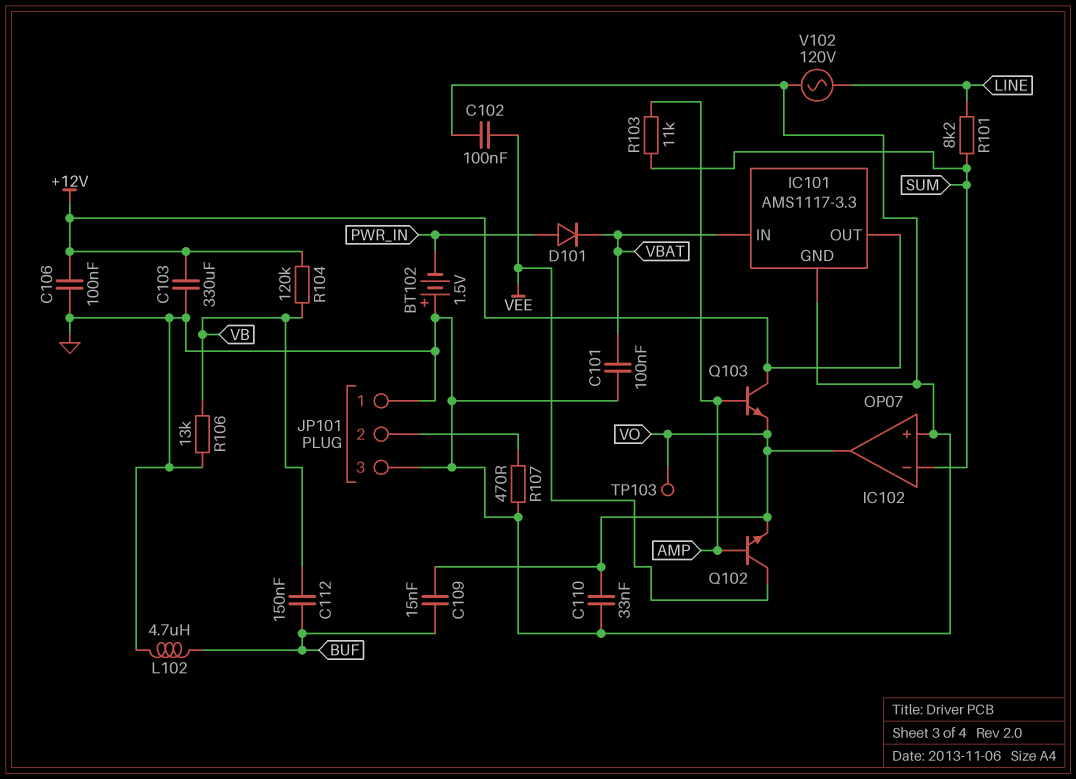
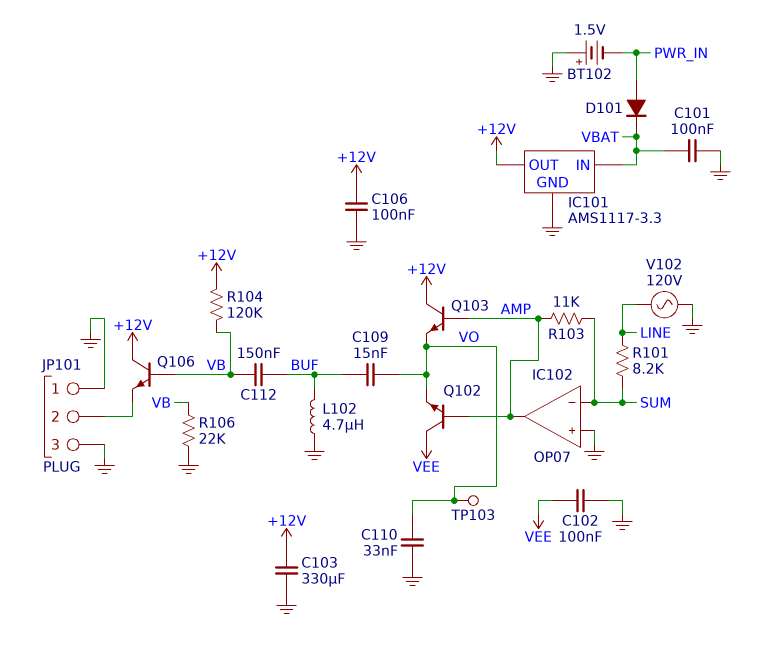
IC102 pin out: VO -> AMP
Q106: none -> NPN (B VB, C +12V, E JP101/2)
R106: 13k (GND, VB) -> 22k (GND, VB)
R107: 470 (GND, JP101/2) -> none

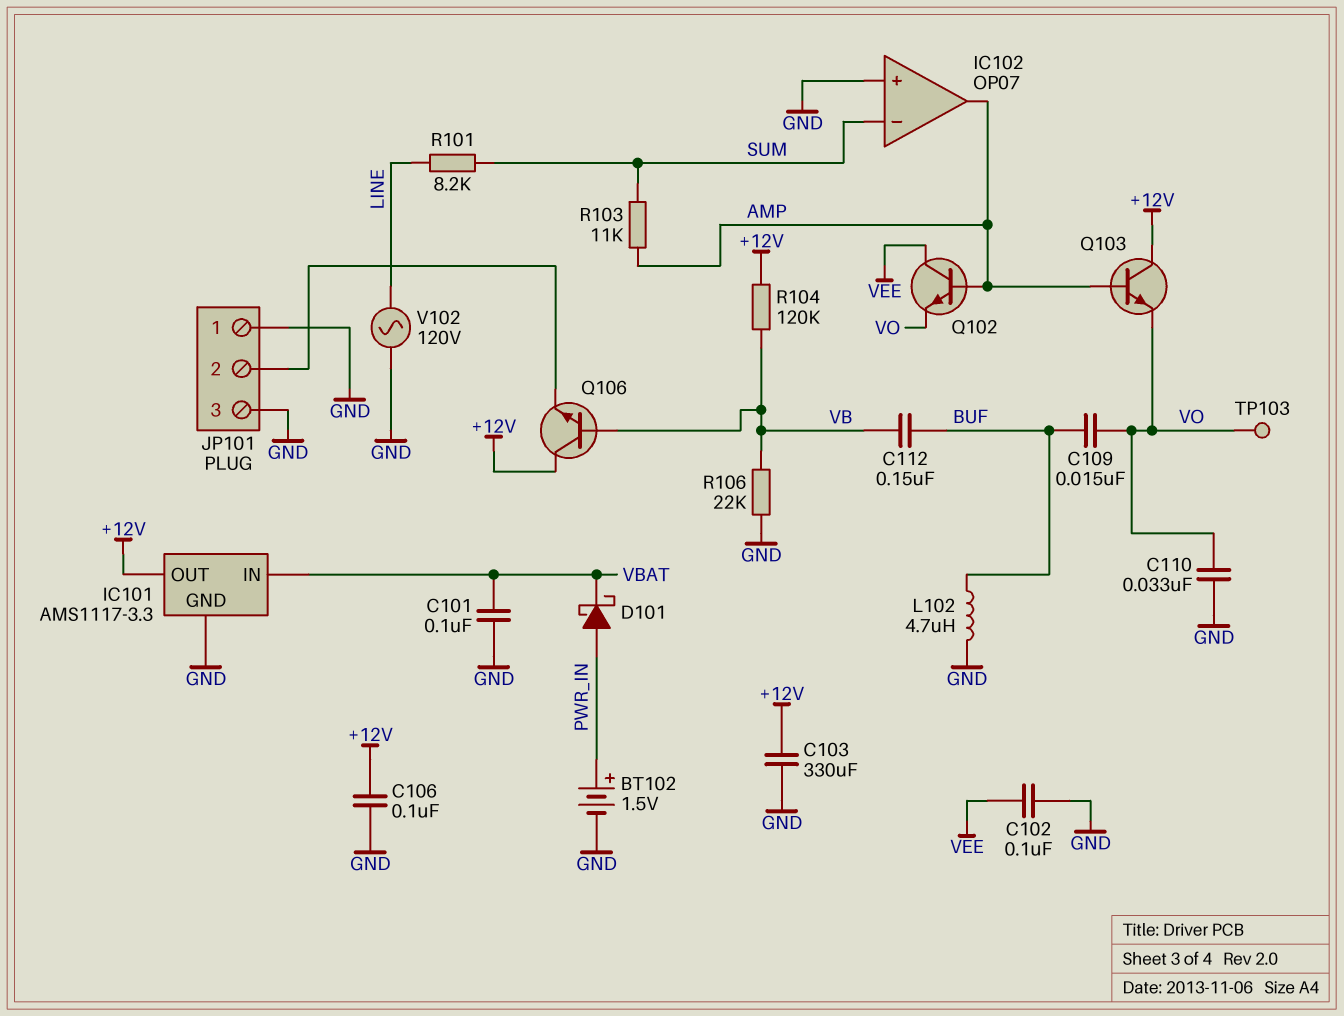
BT102: 1.5V (plus GND, minus PWR_IN) -> 1.5V (plus PWR_IN, minus GND)
D101: diode (A PWR_IN, K VBAT) -> schottky (A PWR_IN, K VBAT)

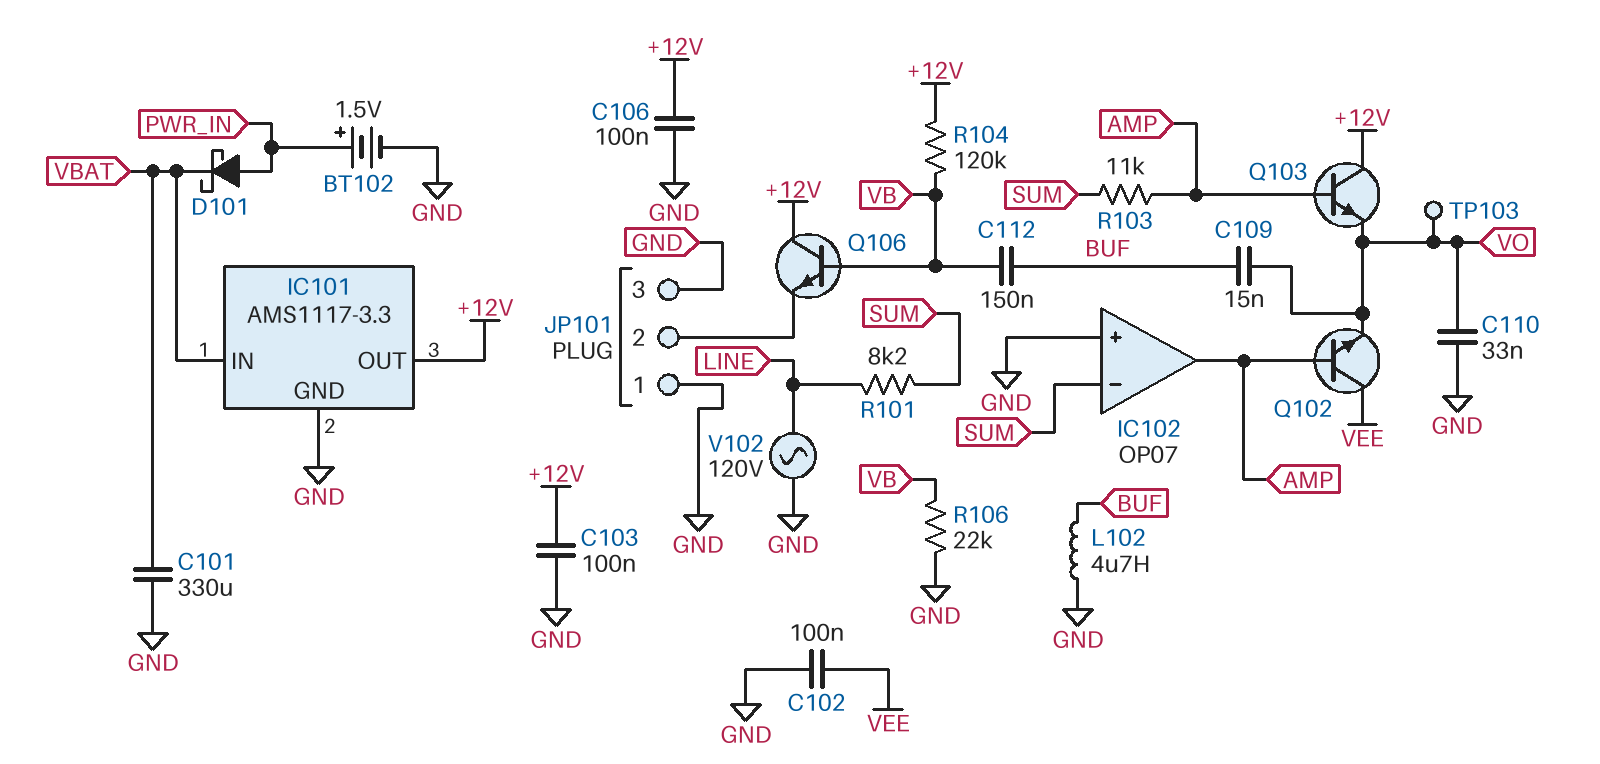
C101: 100nF (GND, VBAT) -> 330uF (GND, VBAT)
C103: 330uF (+12V, GND) -> 100nF (+12V, GND)

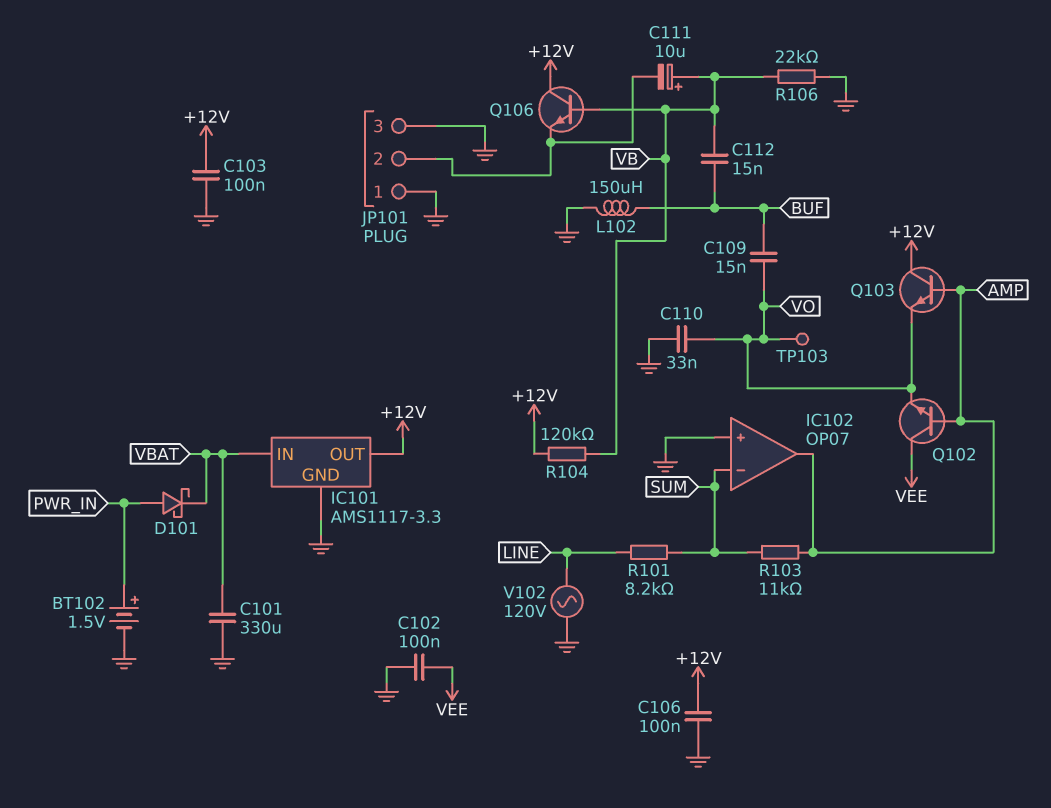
C111: none -> 10uF (plus VB, minus JP101/2)
C112: 150nF (BUF, VB) -> 15nF (BUF, VB)
L102: 4.7uH (BUF, GND) -> 150uH (BUF, GND)

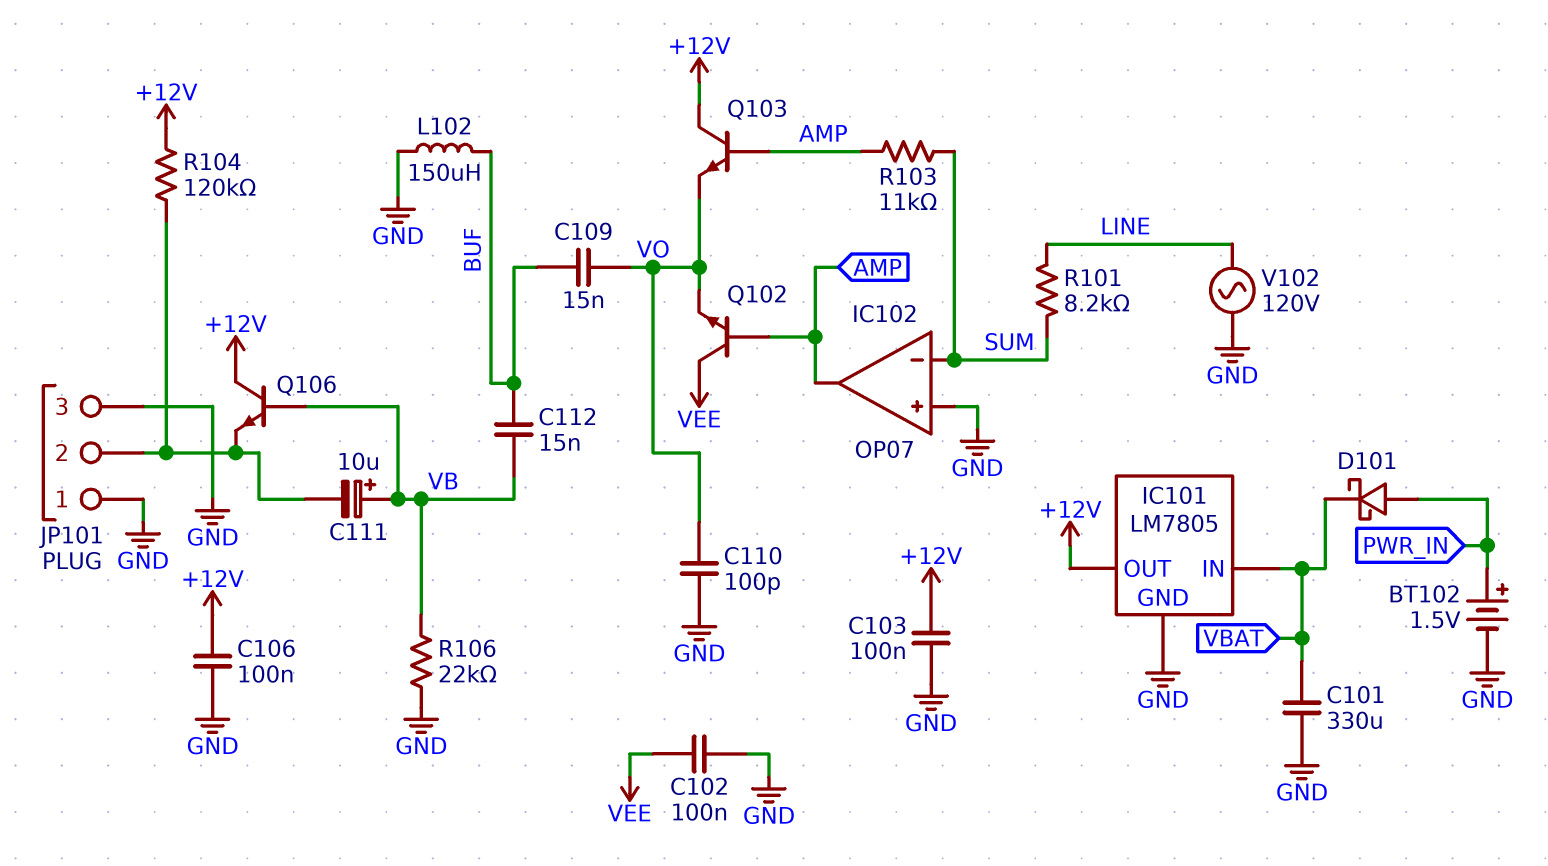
C110: 33nF (GND, VO) -> 100pF (GND, VO)
IC101: AMS1117-3.3 -> LM7805
R104: 120k (+12V, VB) -> 120k (+12V, JP101/2)
TP103: test point (VO) -> none

